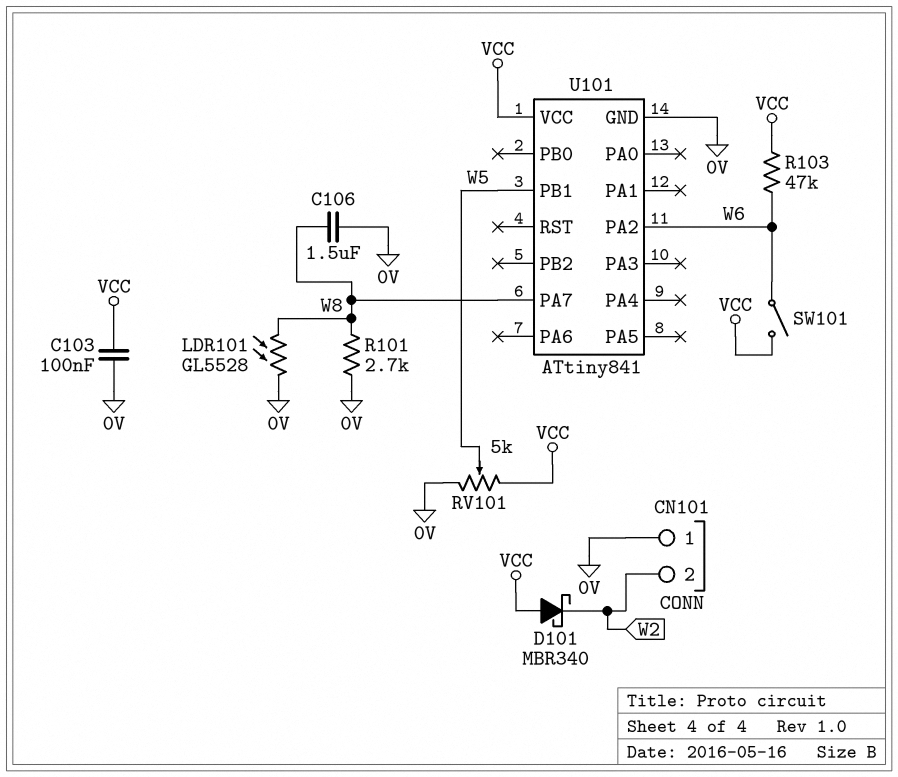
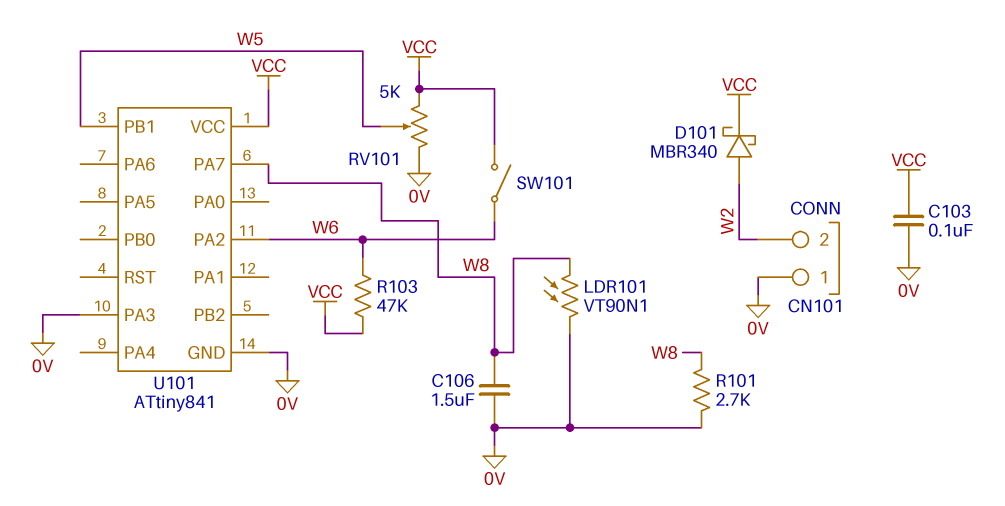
D101: schottky MBR340 (A VCC, K W2) -> schottky MBR340 (A W2, K VCC)
LDR101: GL5528 (0V, W8) -> VT90N1 (0V, W8)
U101 pin PA3: none -> 0V

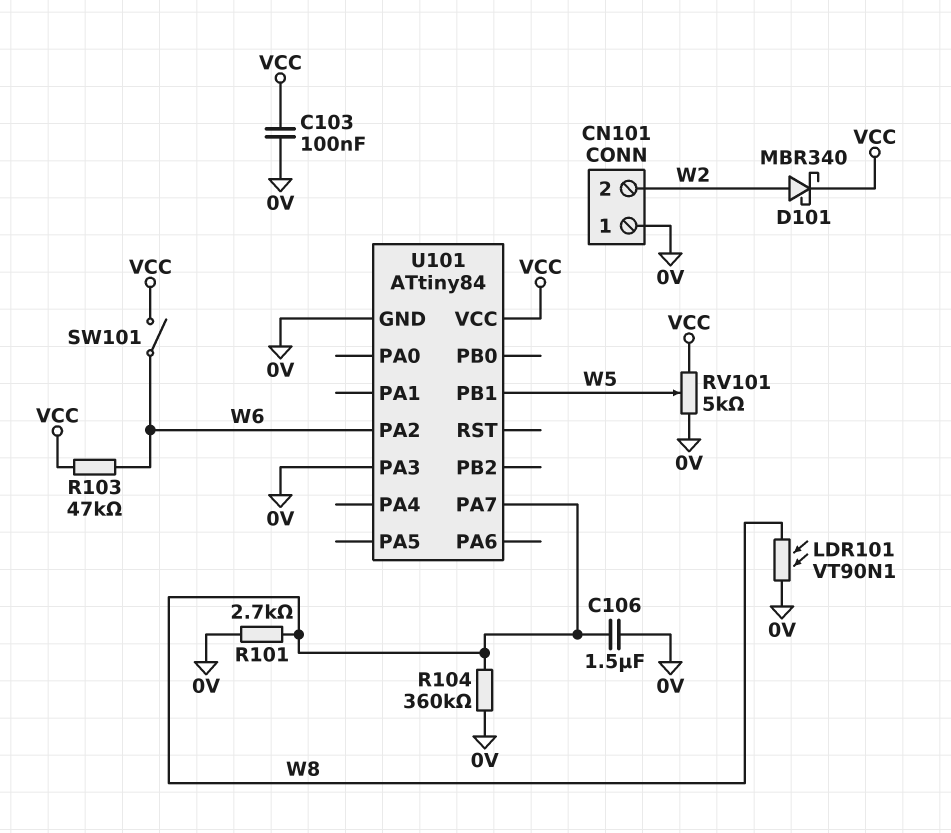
R104: none -> 360k (0V, W8)
U101: ATtiny841 -> ATtiny84

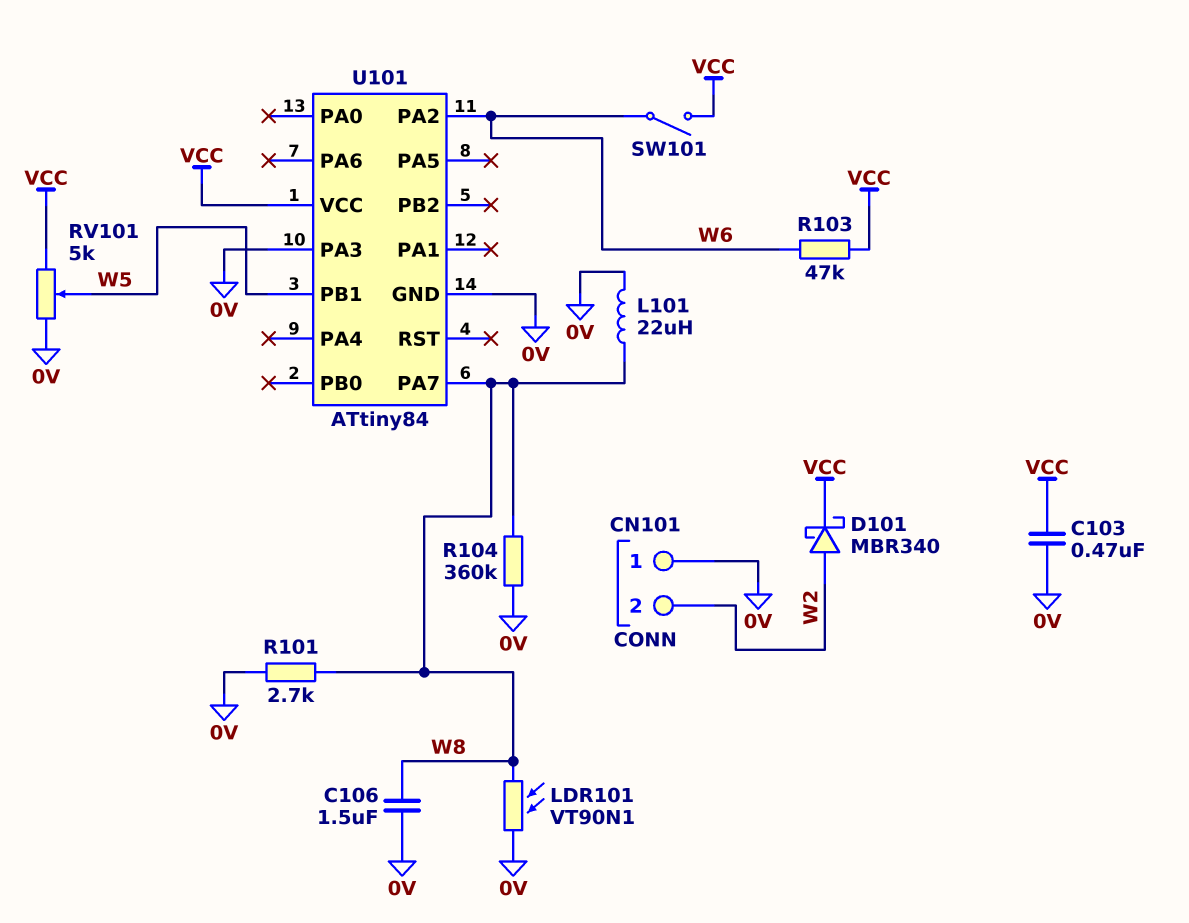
C103: 100nF (0V, VCC) -> 470nF (0V, VCC)
L101: none -> 22uH (0V, W8)

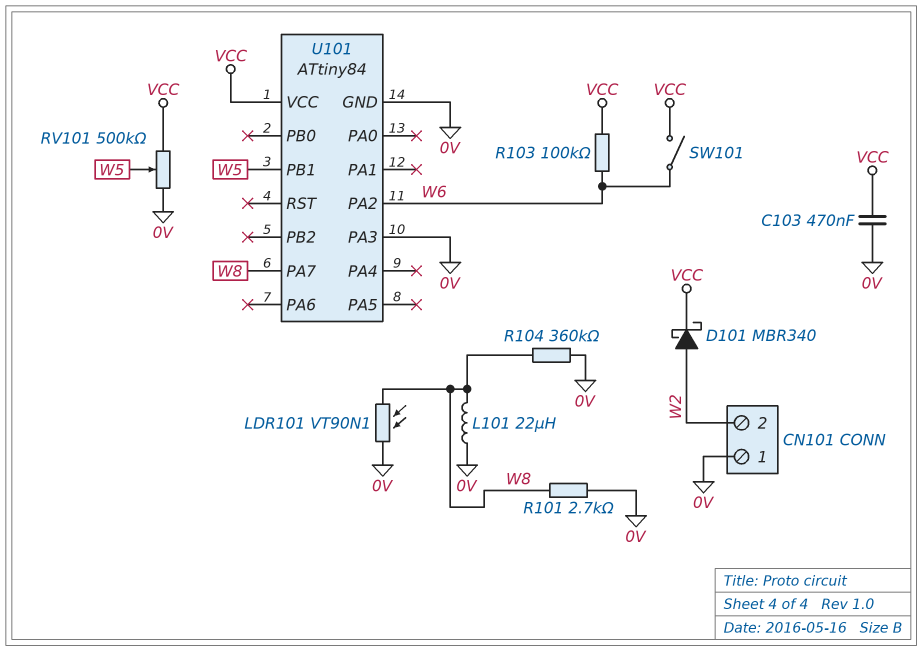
C106: 1.5uF (0V, W8) -> none
R103: 47k (VCC, W6) -> 100k (VCC, W6)
RV101: 5k (0V, VCC, wiper W5) -> 500k (0V, VCC, wiper W5)

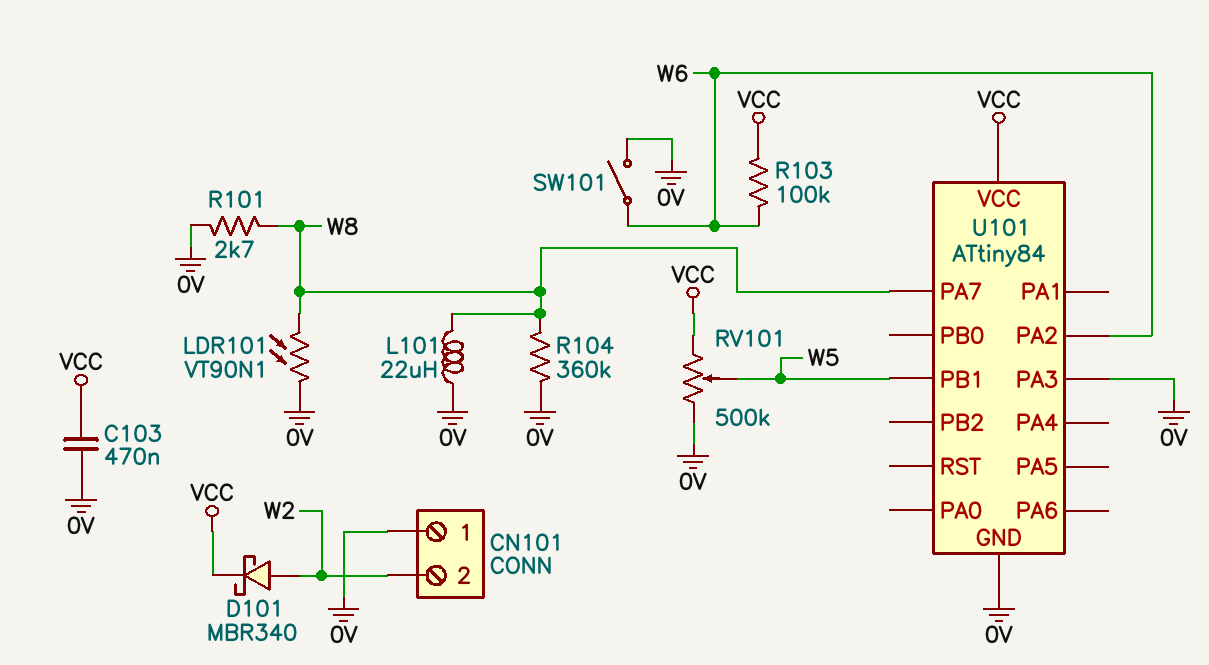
SW101: switch (VCC, W6) -> switch (0V, W6)

